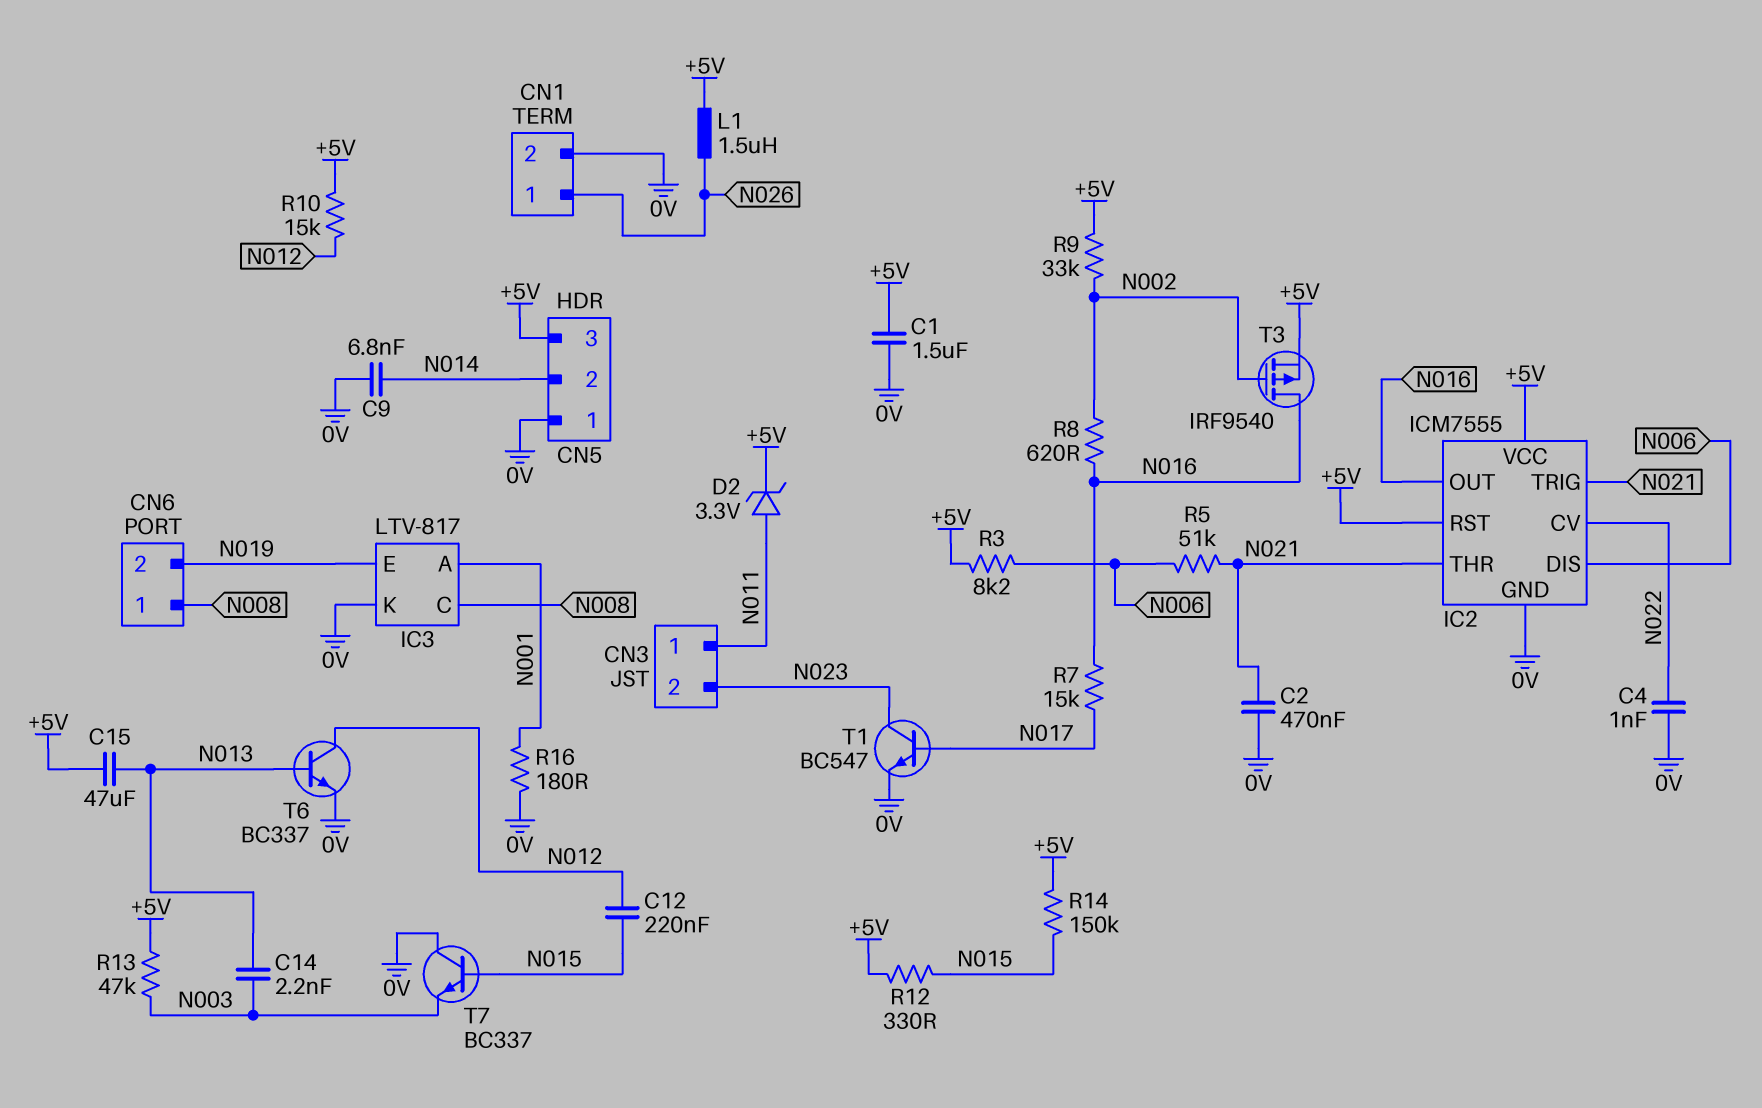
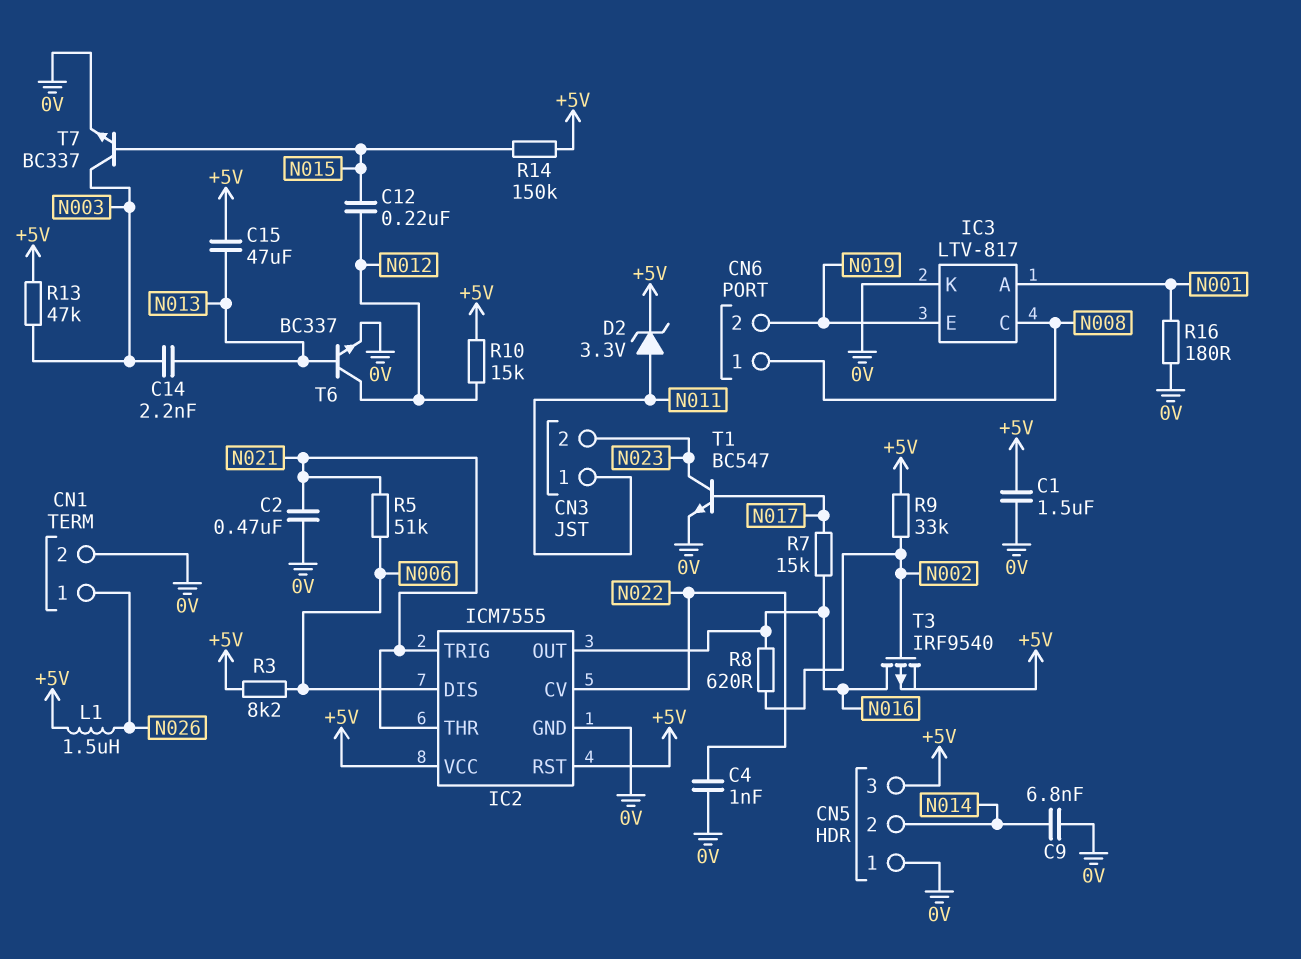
R12: 330 (+5V, N015) -> none
T7: NPN BC337 (B N015, C 0V, E N003) -> NPN BC337 (B N015, C N003, E 0V)

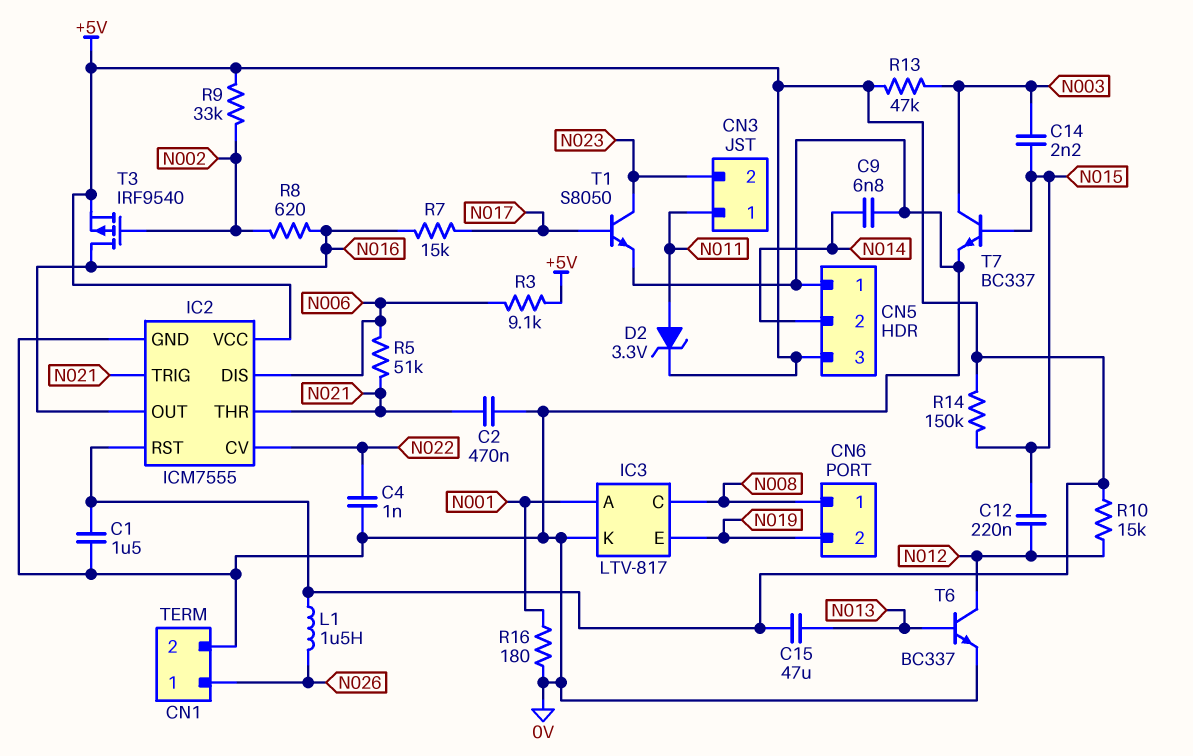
C14: 2.2nF (N003, N013) -> 2.2nF (N003, N015)
R3: 8.2k (+5V, N006) -> 9.1k (+5V, N006)
T1: NPN BC547 (B N017, C N023, E 0V) -> NPN S8050 (B N017, C N023, E 0V)

